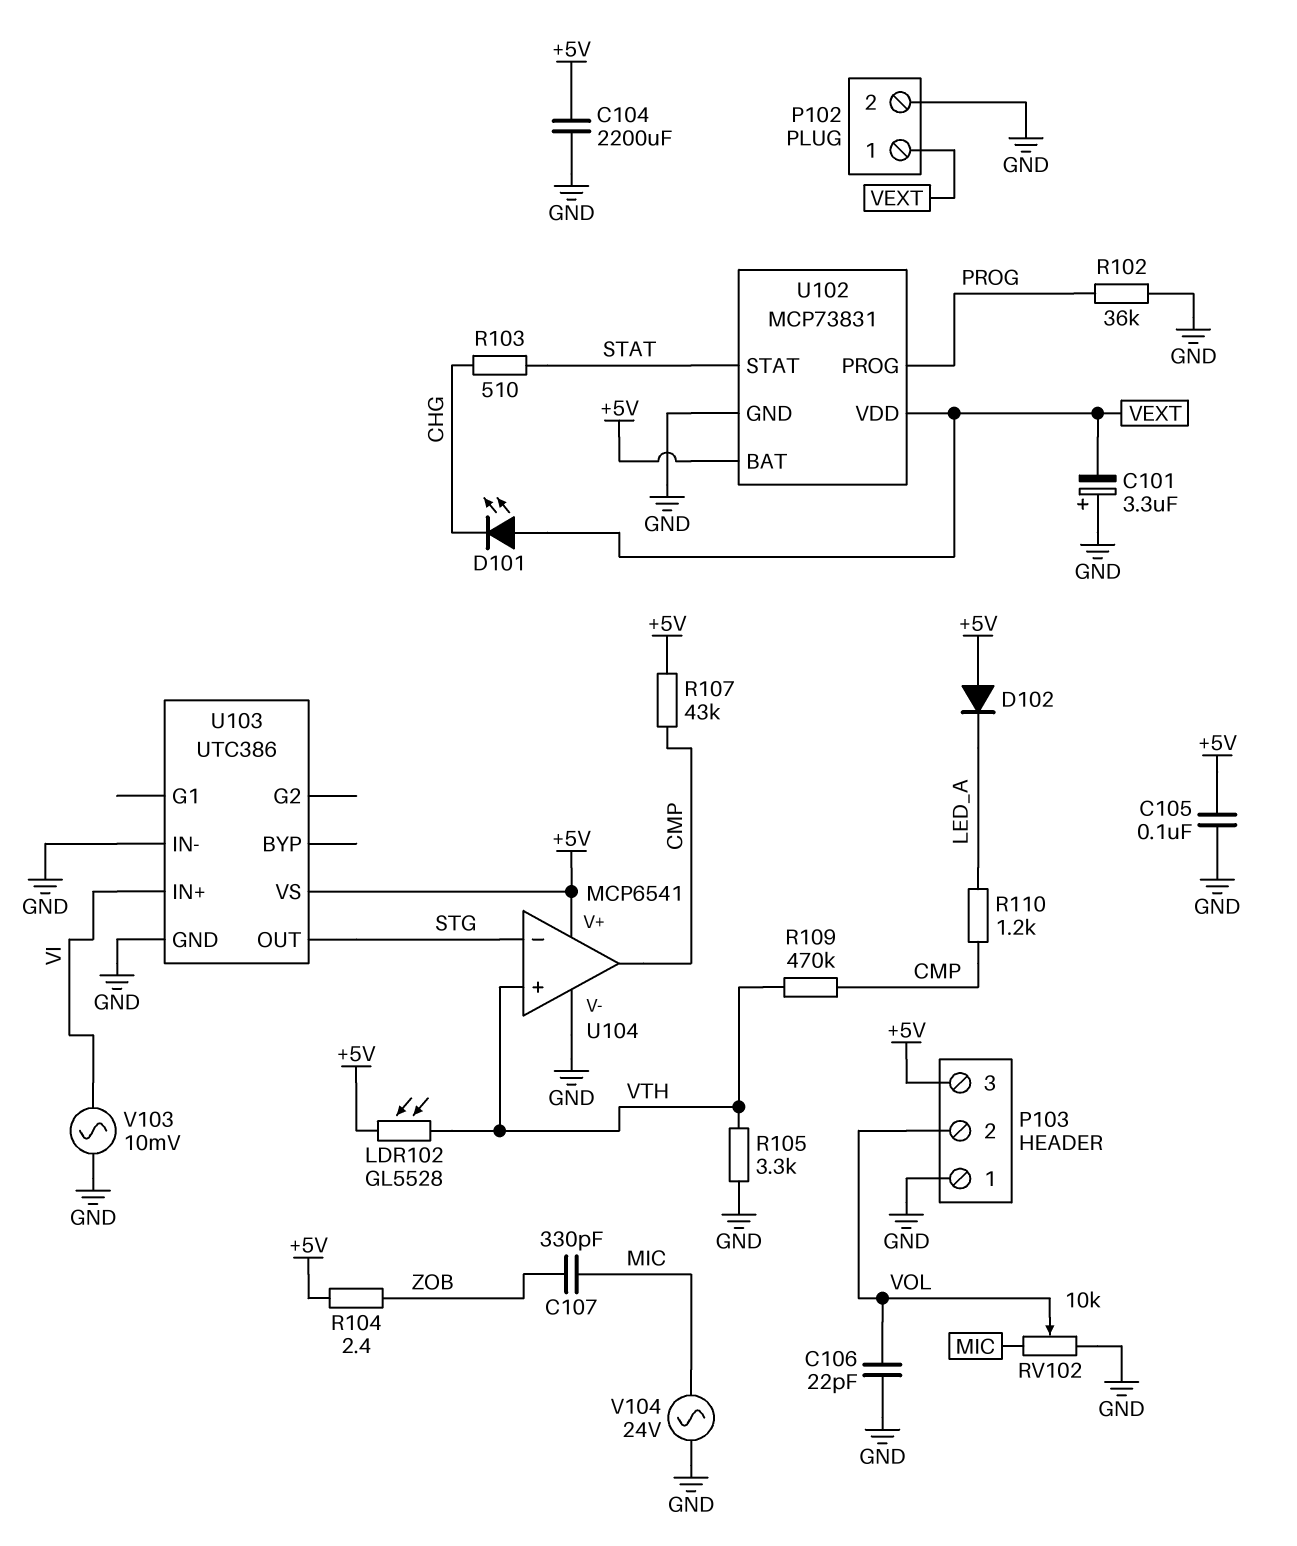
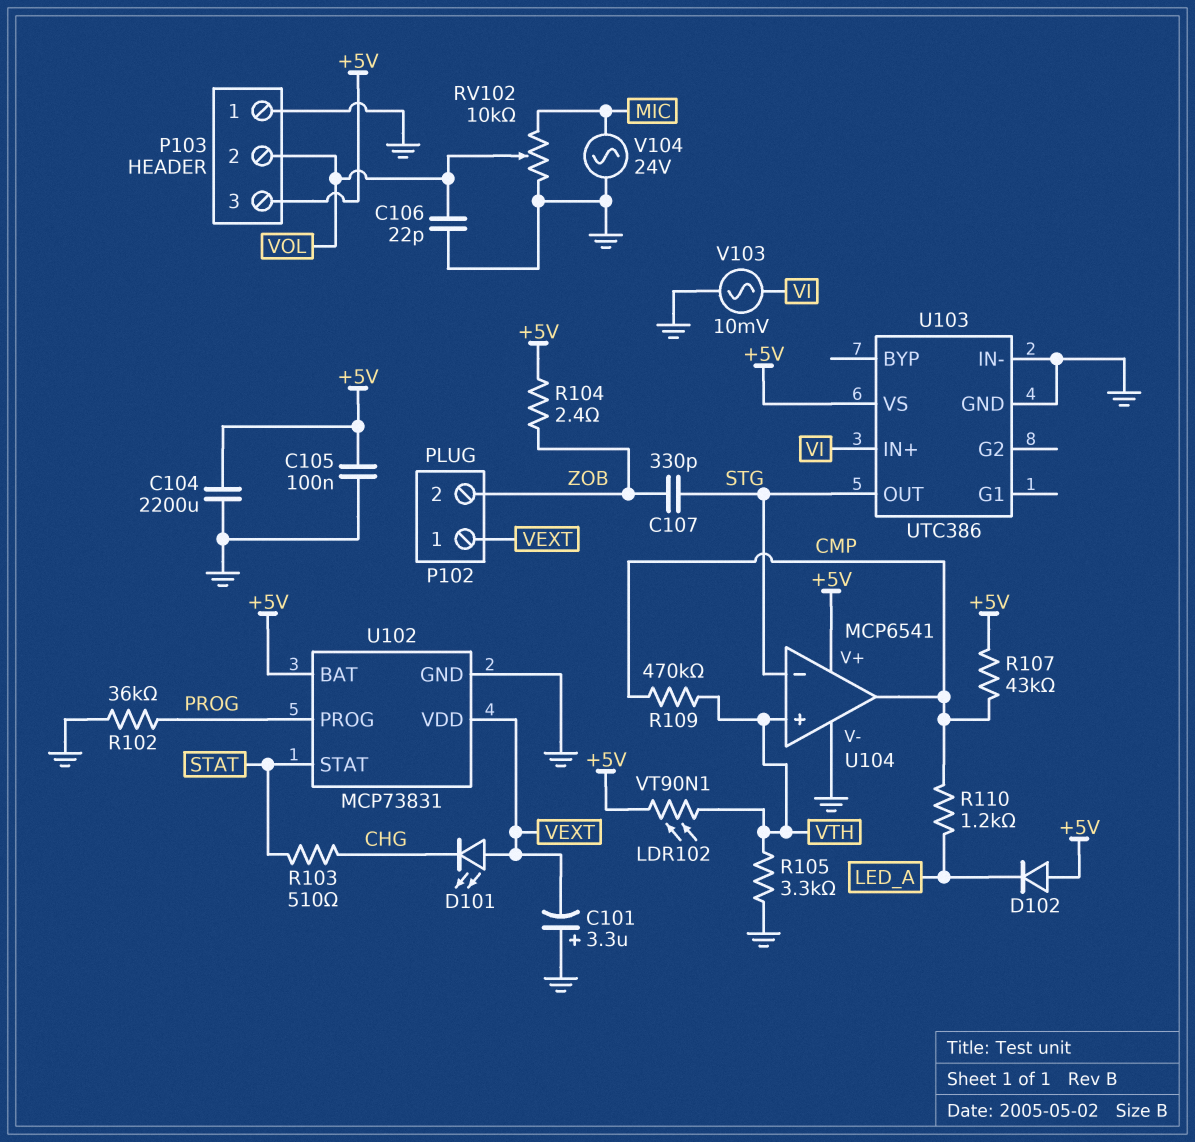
C107: 330pF (MIC, ZOB) -> 330pF (STG, ZOB)
LDR102: GL5528 (+5V, VTH) -> VT90N1 (+5V, VTH)
P102 pin 2: GND -> ZOB

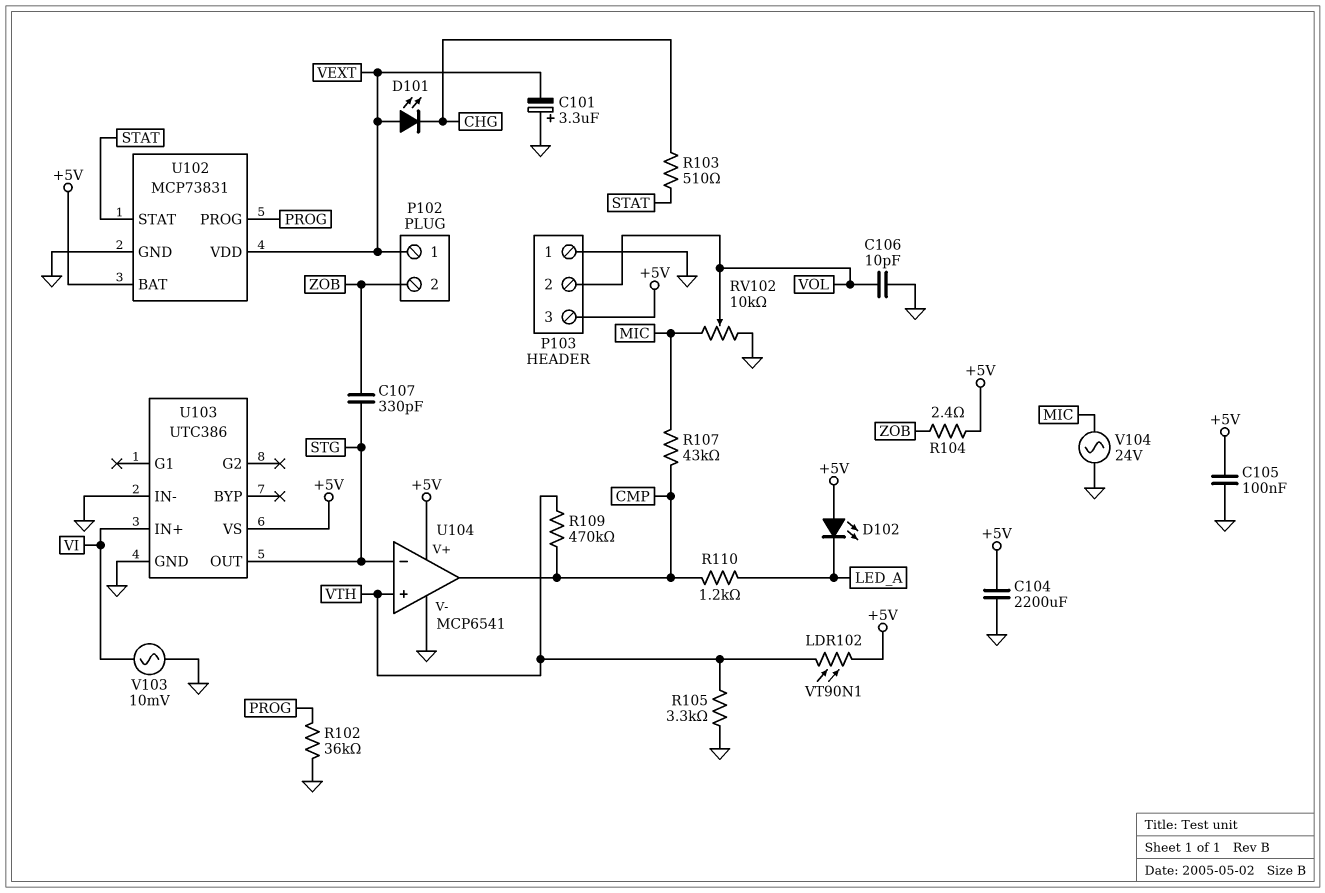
C106: 22pF (GND, VOL) -> 10pF (GND, VOL)
D102: diode (A +5V, K LED_A) -> LED (A +5V, K LED_A)
R107: 43k (+5V, CMP) -> 43k (CMP, MIC)

